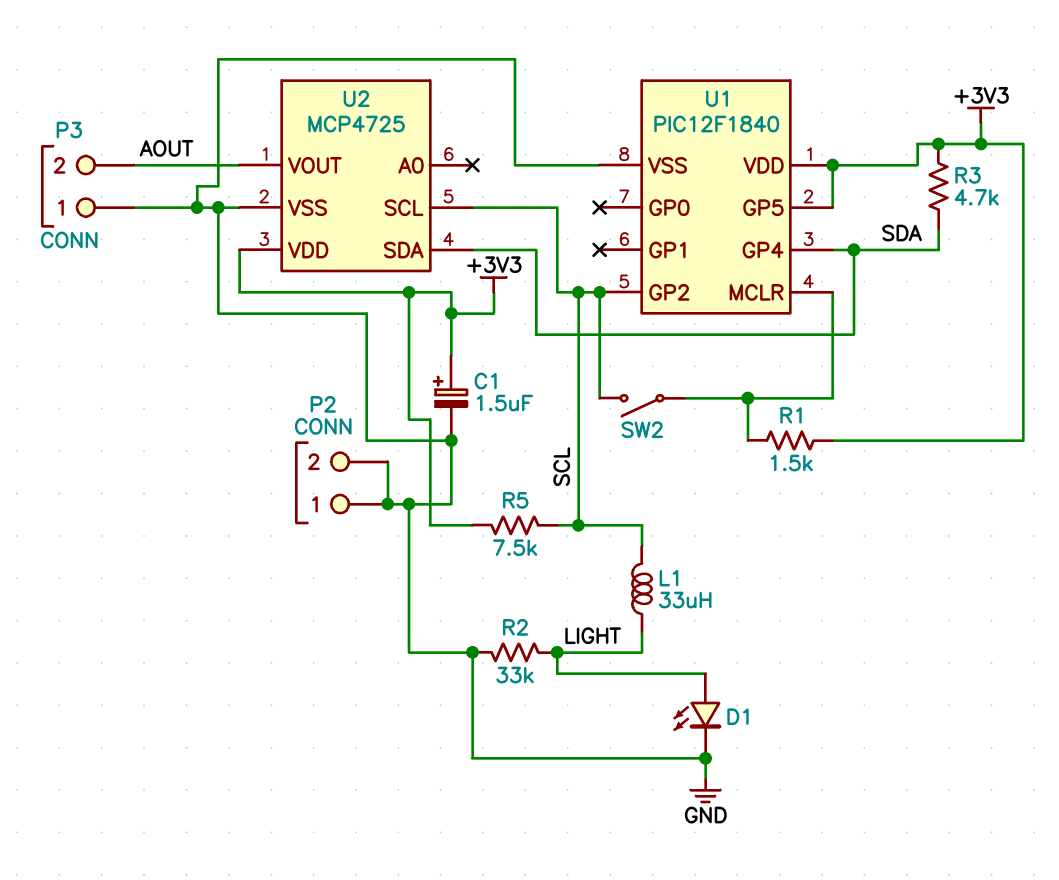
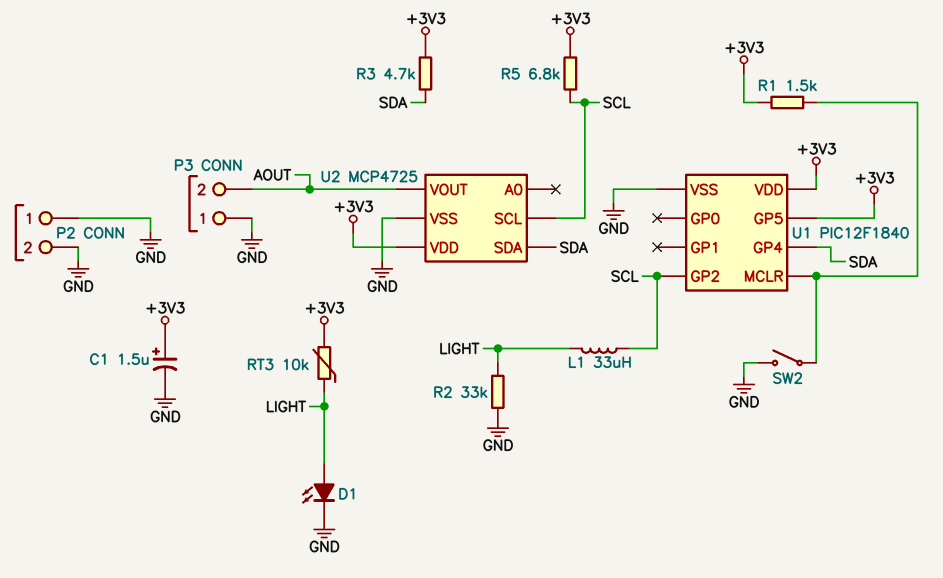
R5: 7.5k (+3V3, SCL) -> 6.8k (+3V3, SCL)
RT3: none -> 10k (+3V3, LIGHT)
SW2: switch (SCL, U1/MCLR) -> switch (GND, U1/MCLR)

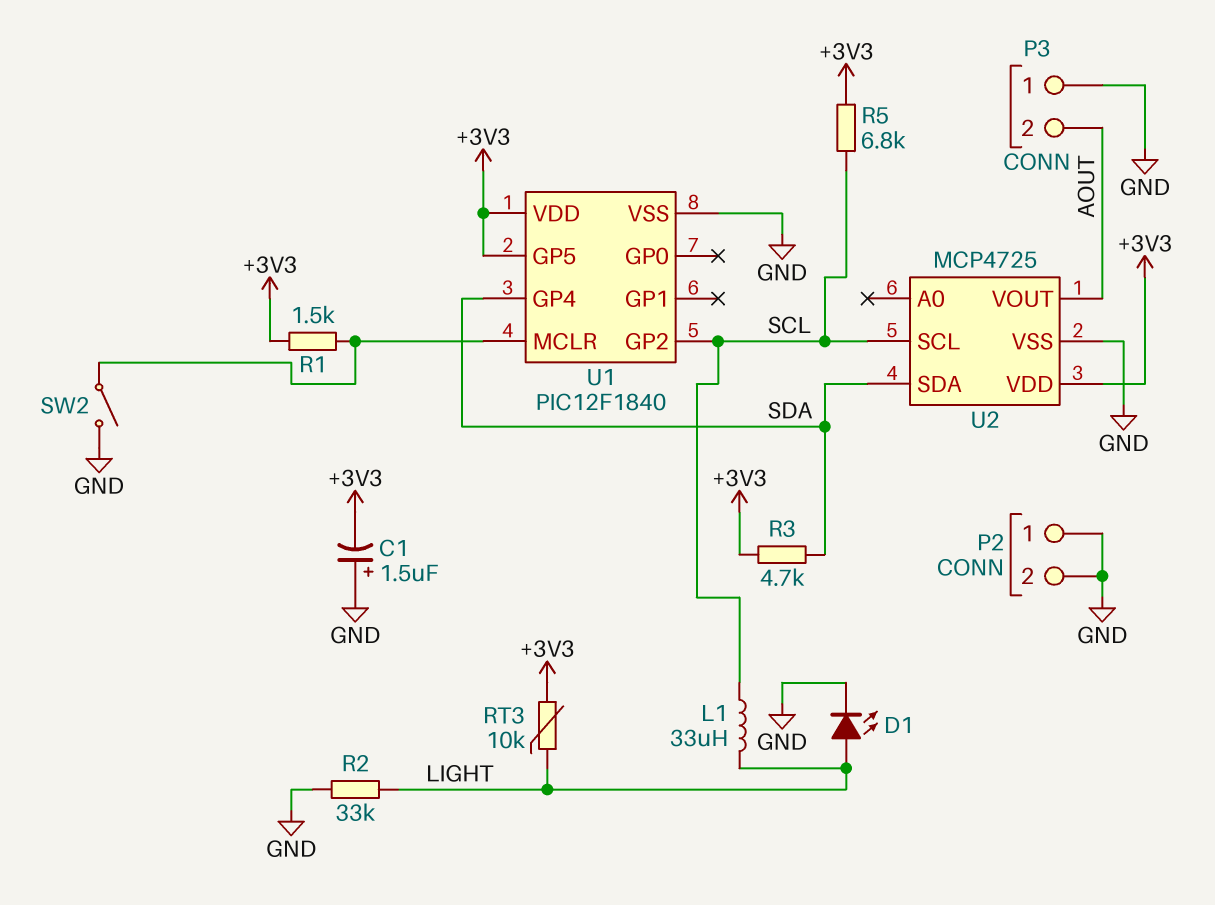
C1: 1.5uF (plus +3V3, minus GND) -> 1.5uF (plus GND, minus +3V3)

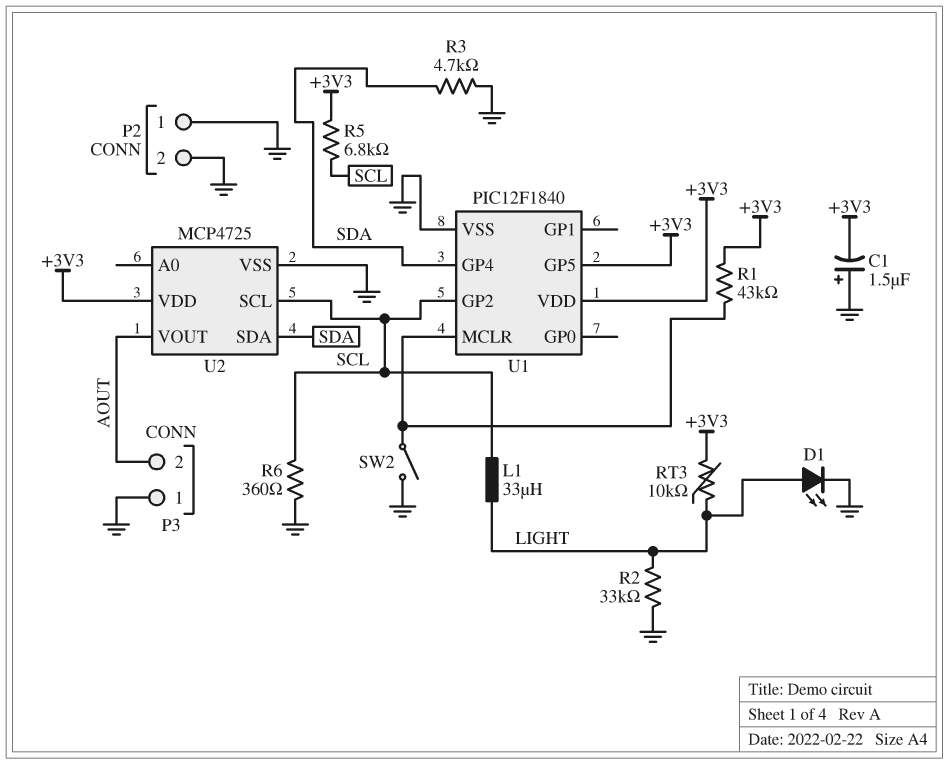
R1: 1.5k (+3V3, U1/MCLR) -> 43k (+3V3, U1/MCLR)
R3: 4.7k (+3V3, SDA) -> 4.7k (GND, SDA)
R6: none -> 360 (GND, SCL)

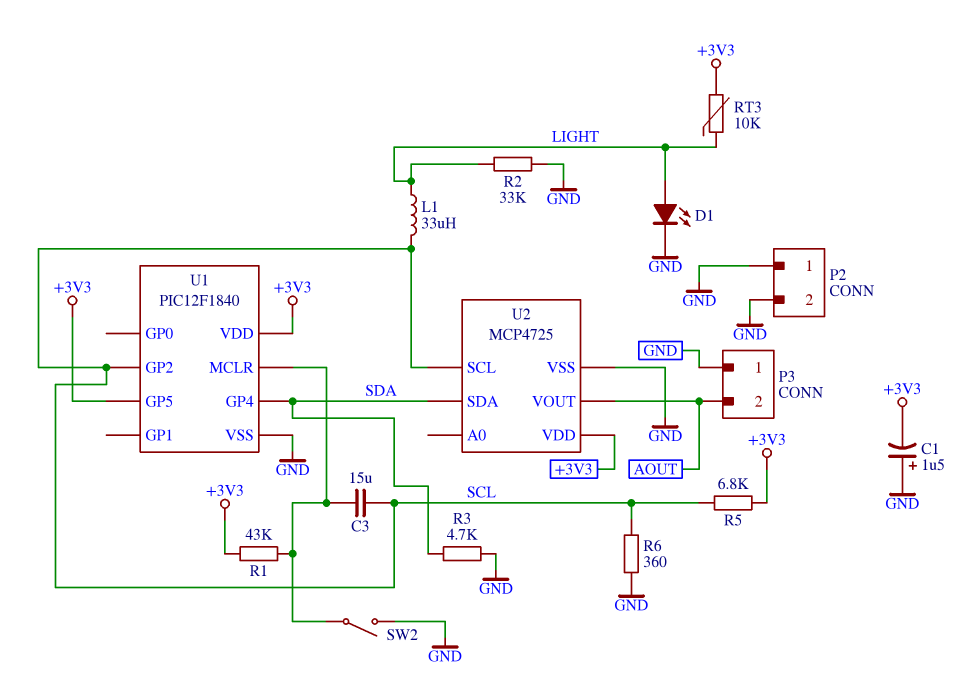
C3: none -> 15uF (SCL, U1/MCLR)

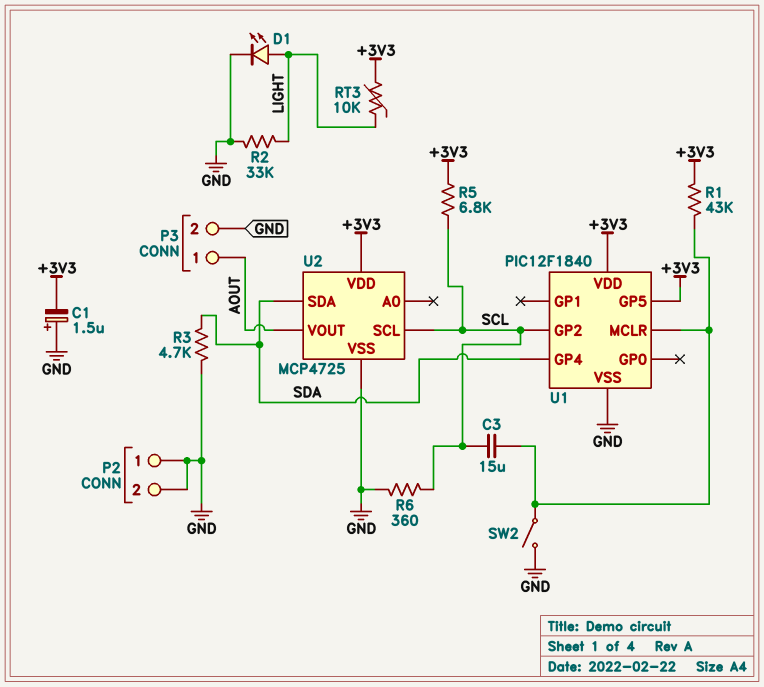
L1: 33uH (LIGHT, SCL) -> none
P3 pin 1: GND -> AOUT
P3 pin 2: AOUT -> GND

